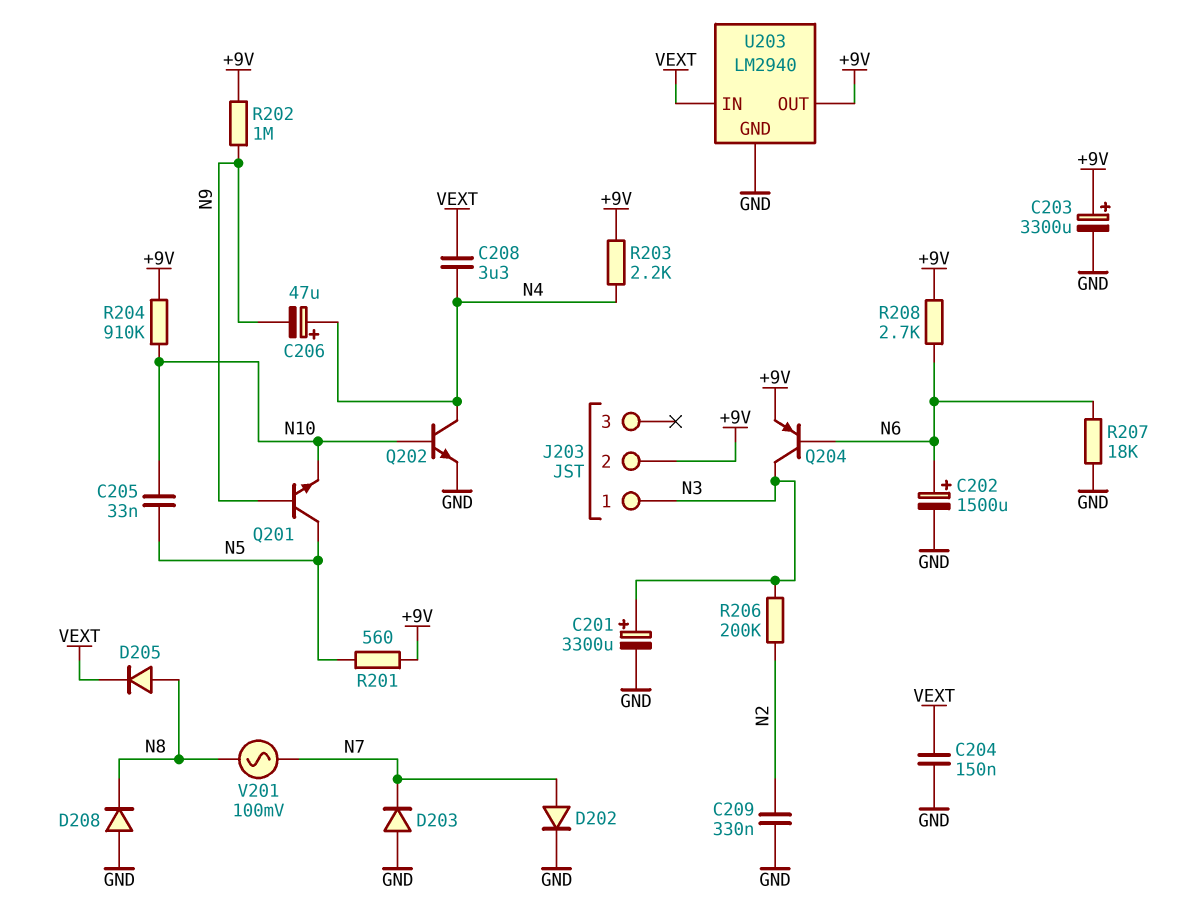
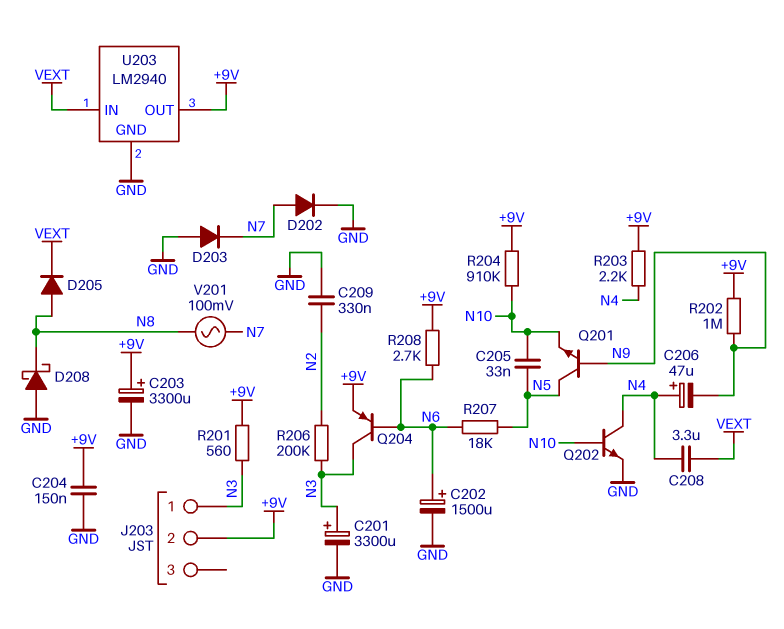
C204: 150nF (GND, VEXT) -> 150nF (+9V, GND)
D208: diode (A GND, K N8) -> schottky (A GND, K N8)
R201: 560 (+9V, N5) -> 560 (+9V, N3)
R207: 18k (GND, N6) -> 18k (N5, N6)

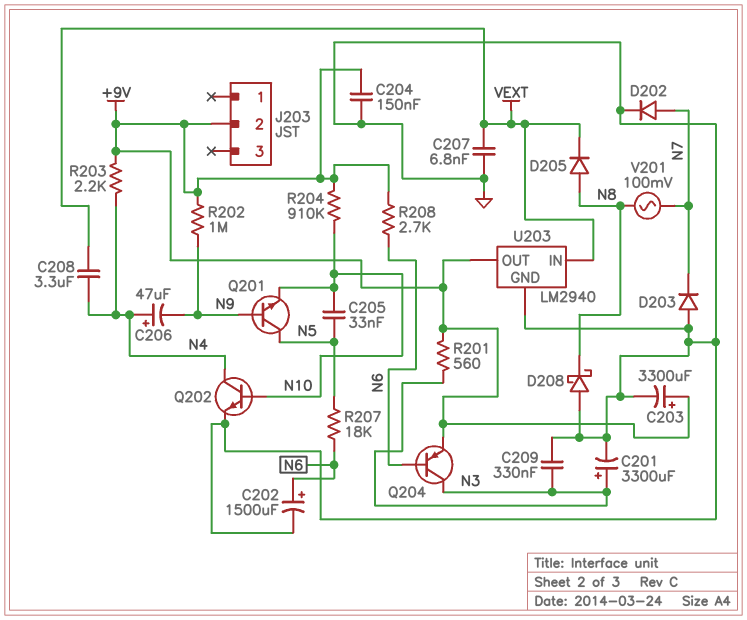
C207: none -> 6.8nF (GND, VEXT)
C209: 330nF (GND, N2) -> 330nF (GND, N3)
J203 pin 1: N3 -> none
R206: 200k (N2, N3) -> none

